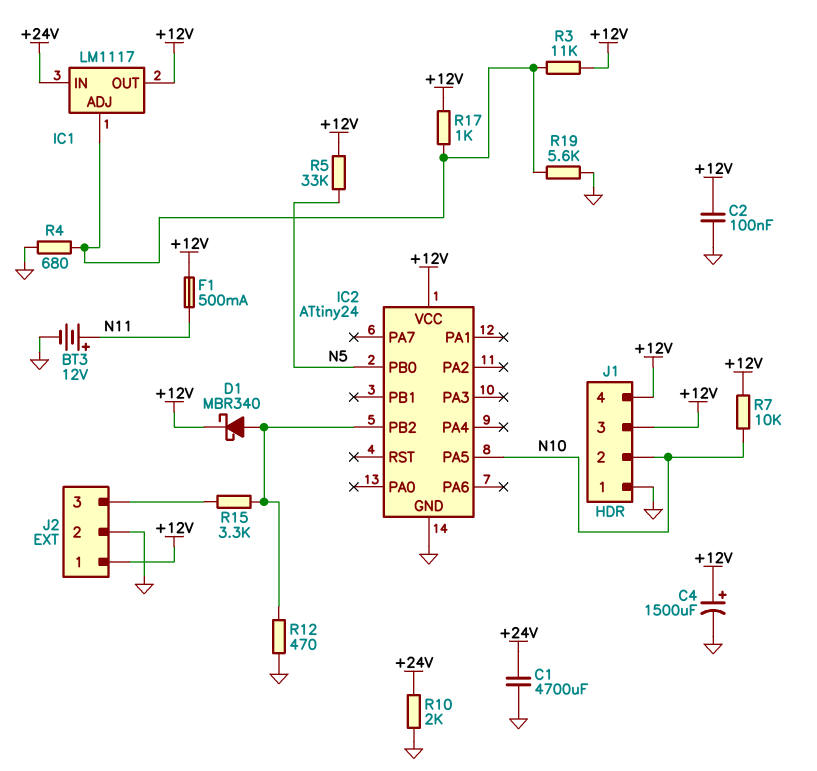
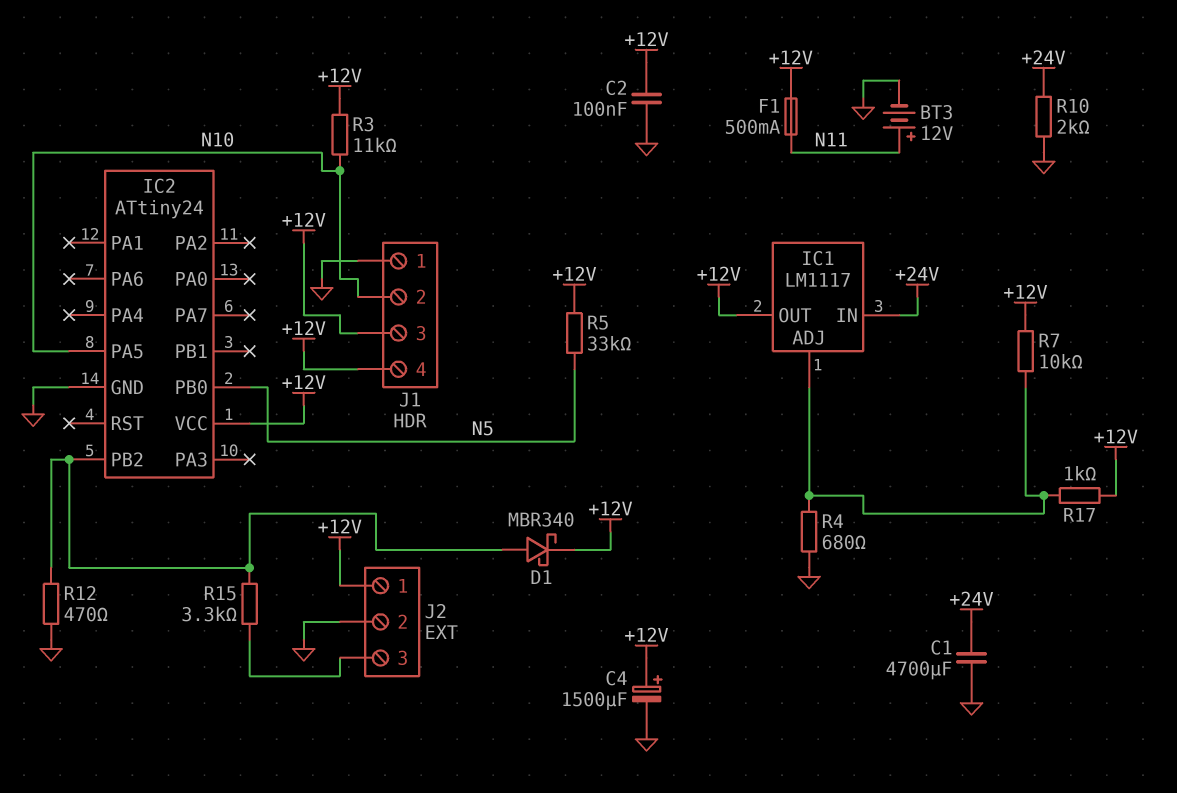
R3: 11k (+12V, IC1/ADJ) -> 11k (+12V, N10)
R7: 10k (+12V, N10) -> 10k (+12V, IC1/ADJ)
R19: 5.6k (GND, IC1/ADJ) -> none

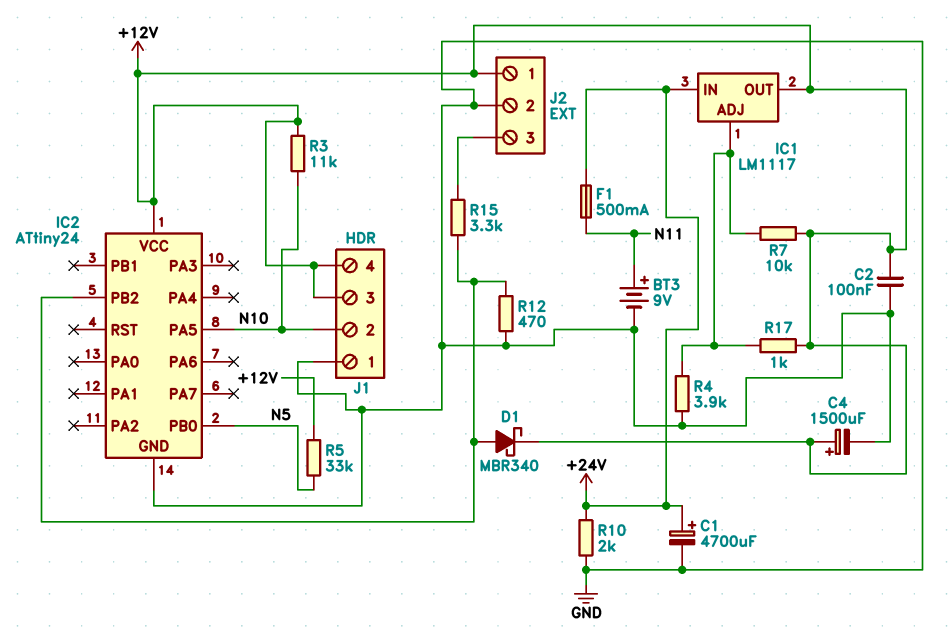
BT3: 12V (plus N11, minus GND) -> 9V (plus N11, minus GND)
C1: 4700uF (+24V, GND) -> 4700uF (plus +24V, minus GND)
F1: 500mA (+12V, N11) -> 500mA (+24V, N11)
R4: 680 (GND, IC1/ADJ) -> 3.9k (GND, IC1/ADJ)

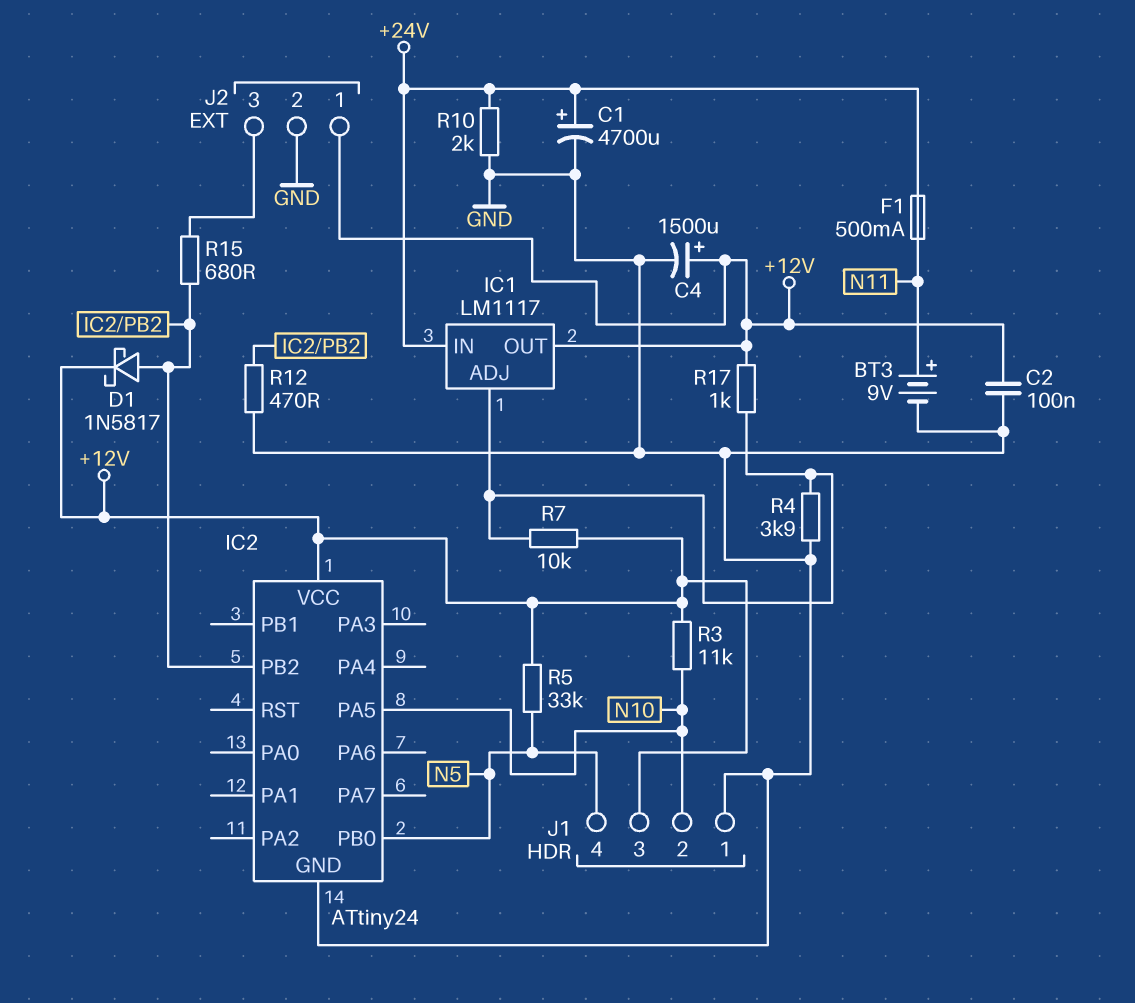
D1: schottky MBR340 (A IC2/PB2, K +12V) -> schottky 1N5817 (A IC2/PB2, K +12V)
J1 pin 4: +12V -> N5
R15: 3.3k (IC2/PB2, J2/3) -> 680 (IC2/PB2, J2/3)

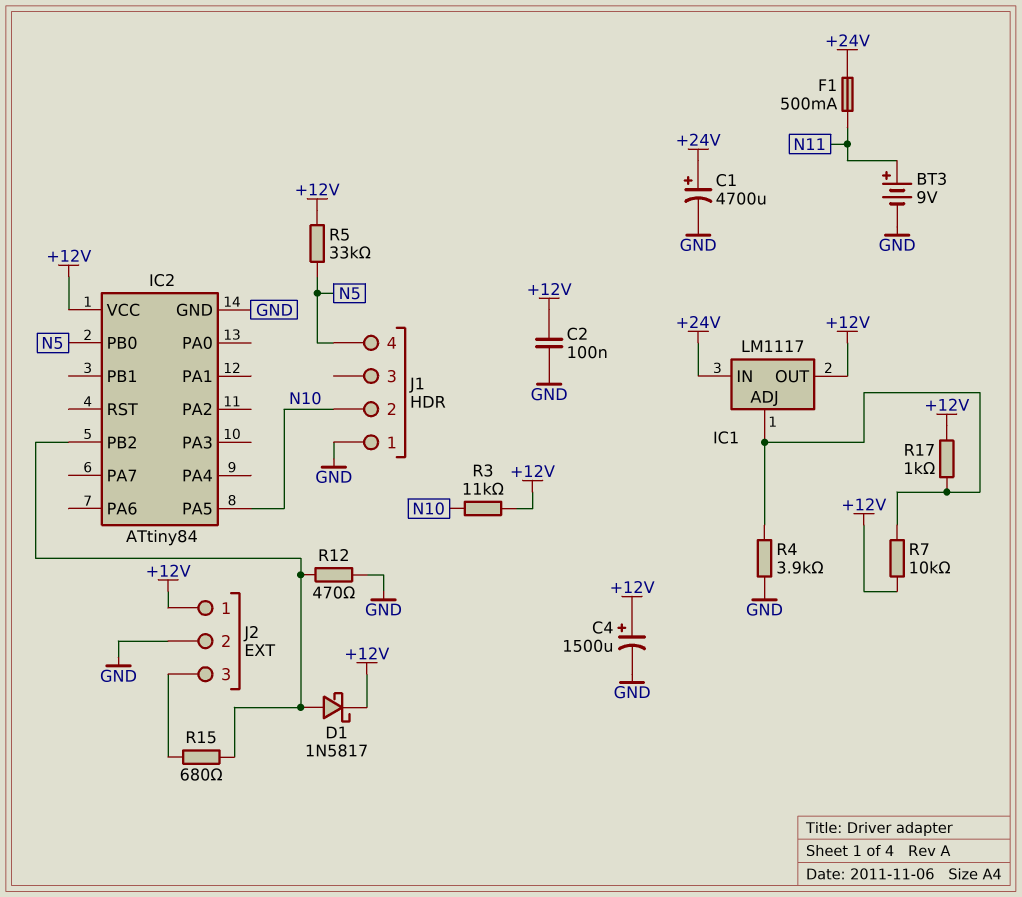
IC2: ATtiny24 -> ATtiny84
J1 pin 3: +12V -> none
R10: 2k (+24V, GND) -> none

